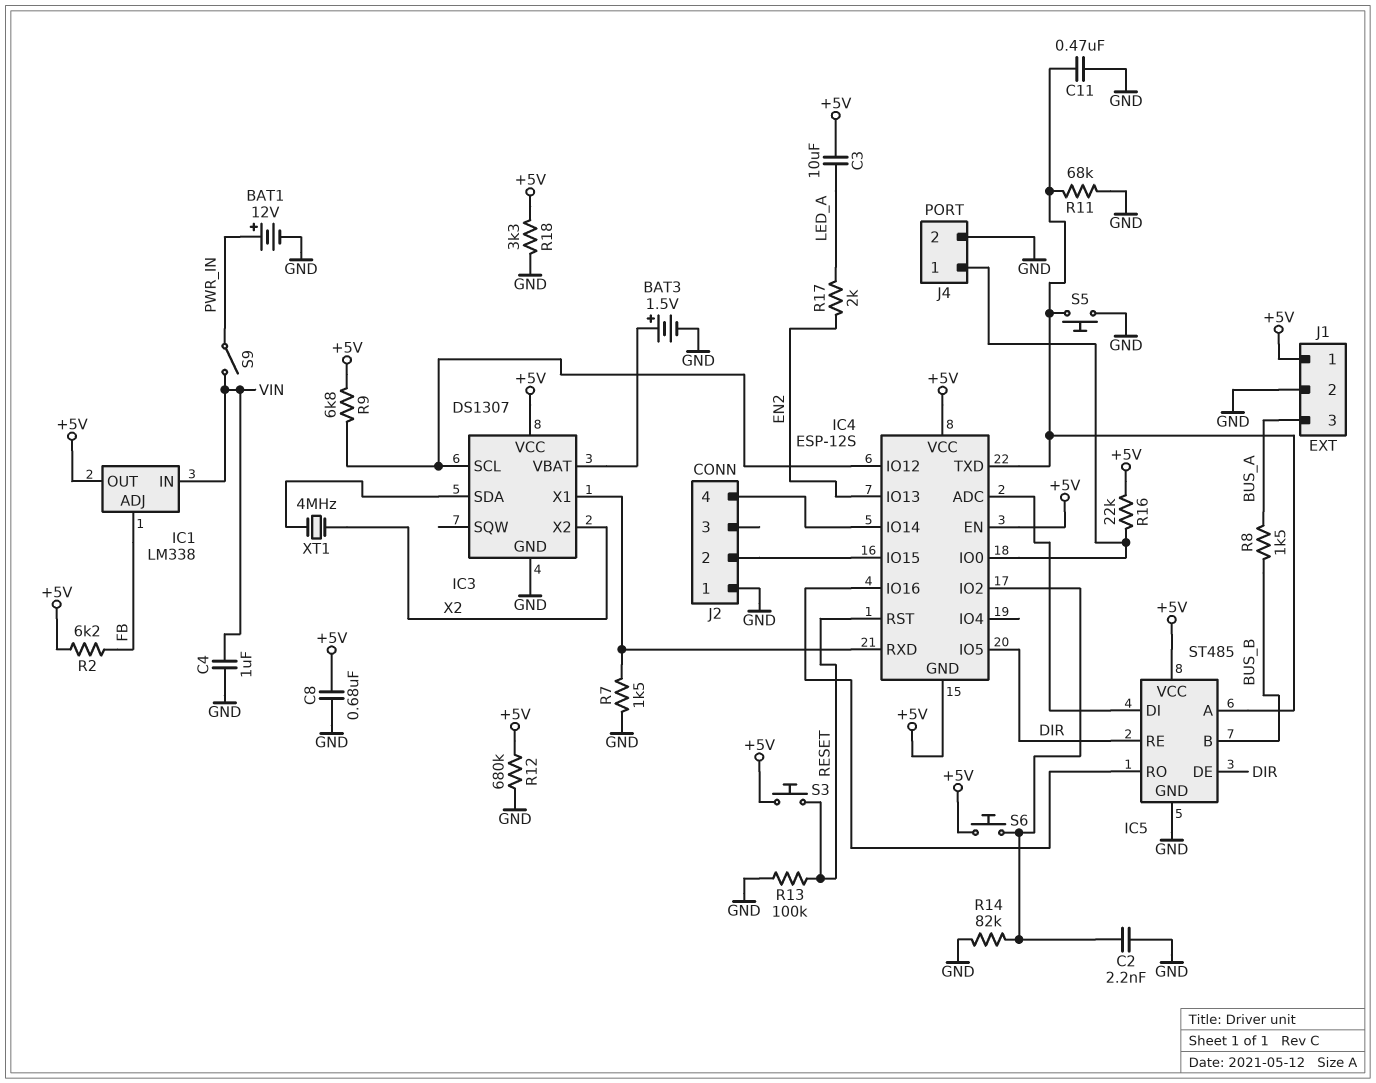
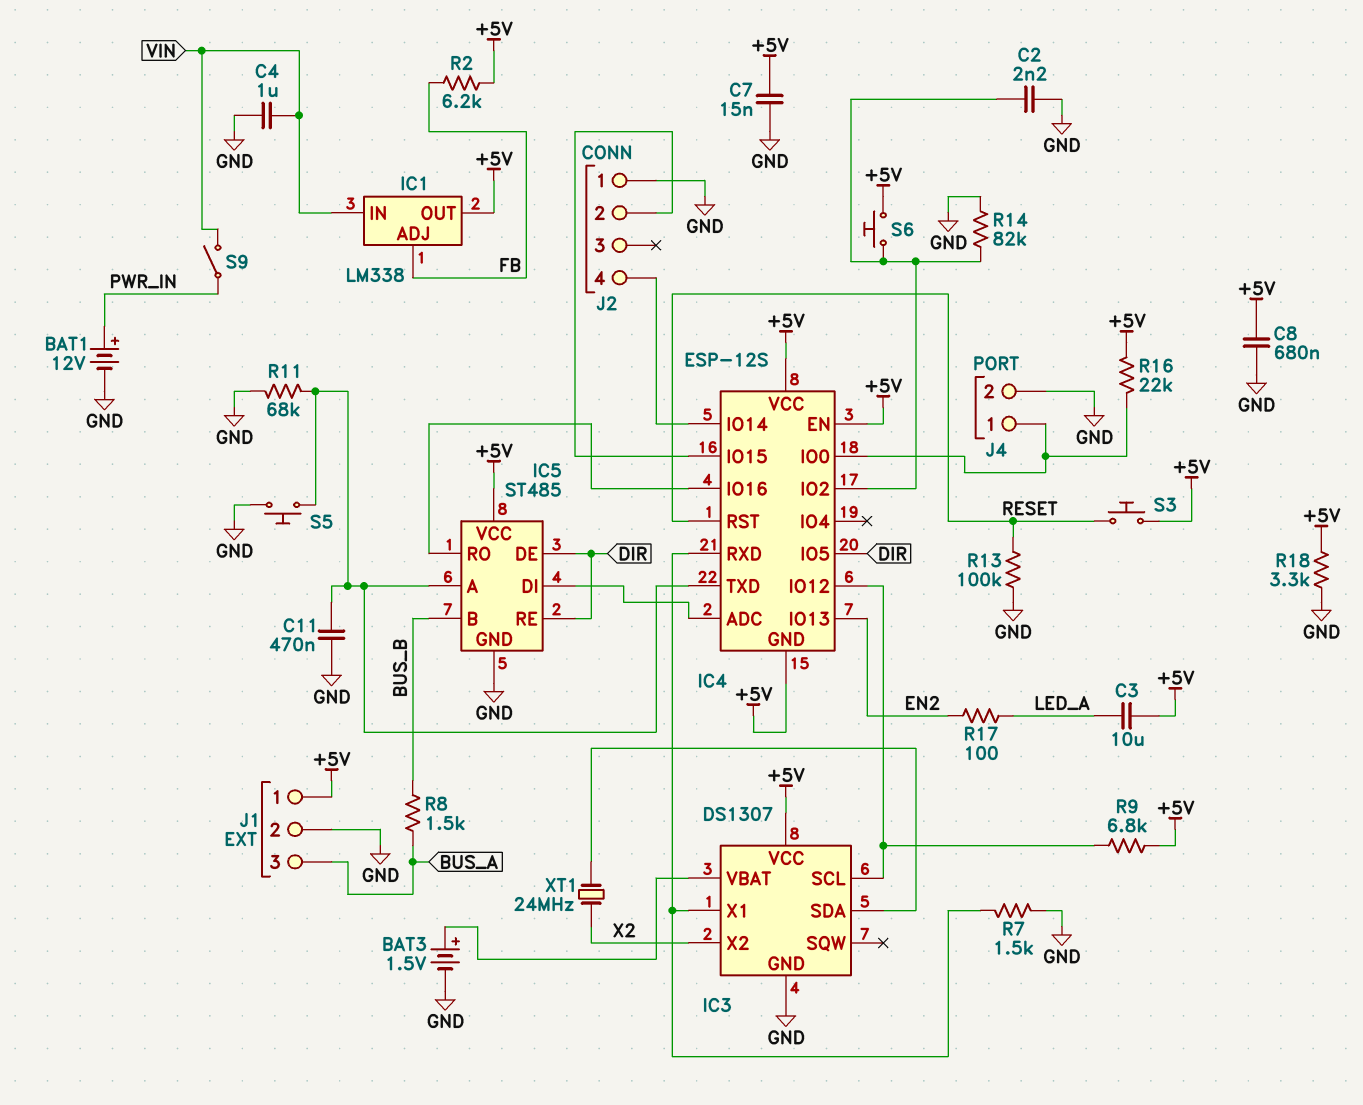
C7: none -> 15nF (+5V, GND)
R12: 680k (+5V, GND) -> none
R17: 2k (EN2, LED_A) -> 100 (EN2, LED_A)
XT1: 4MHz (IC3/SDA, X2) -> 24MHz (IC3/SDA, X2)

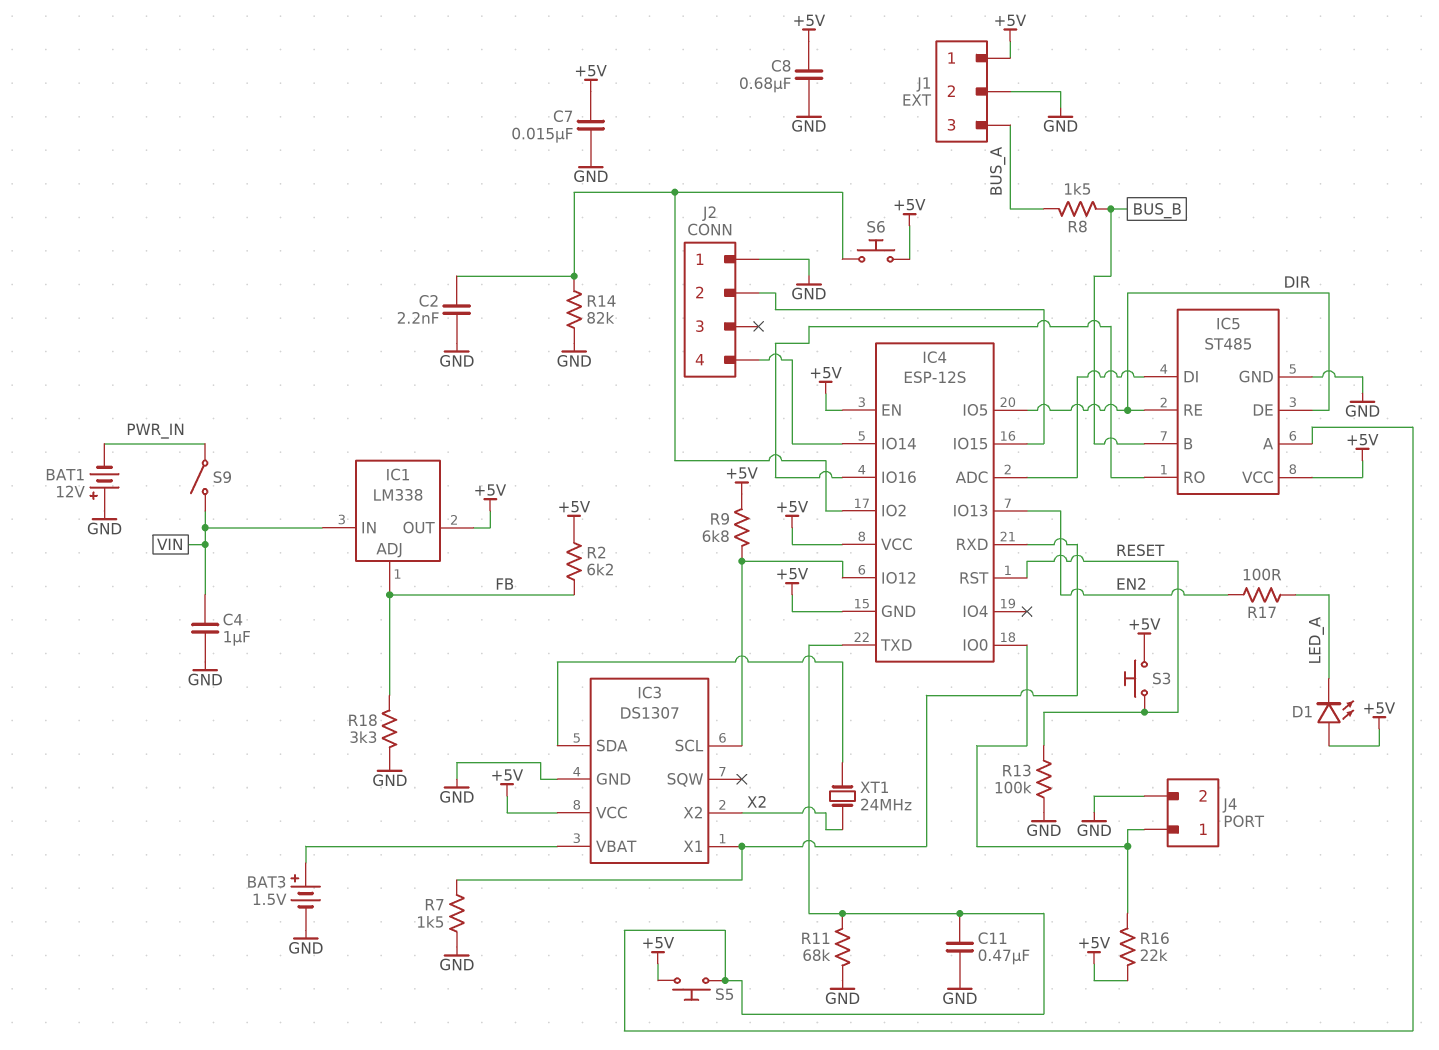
BAT1: 12V (plus PWR_IN, minus GND) -> 12V (plus GND, minus PWR_IN)
C3: 10uF (+5V, LED_A) -> none
D1: none -> LED (A +5V, K LED_A)
R18: 3.3k (+5V, GND) -> 3.3k (FB, GND)
S5: button (GND, IC4/TXD) -> button (+5V, IC4/TXD)

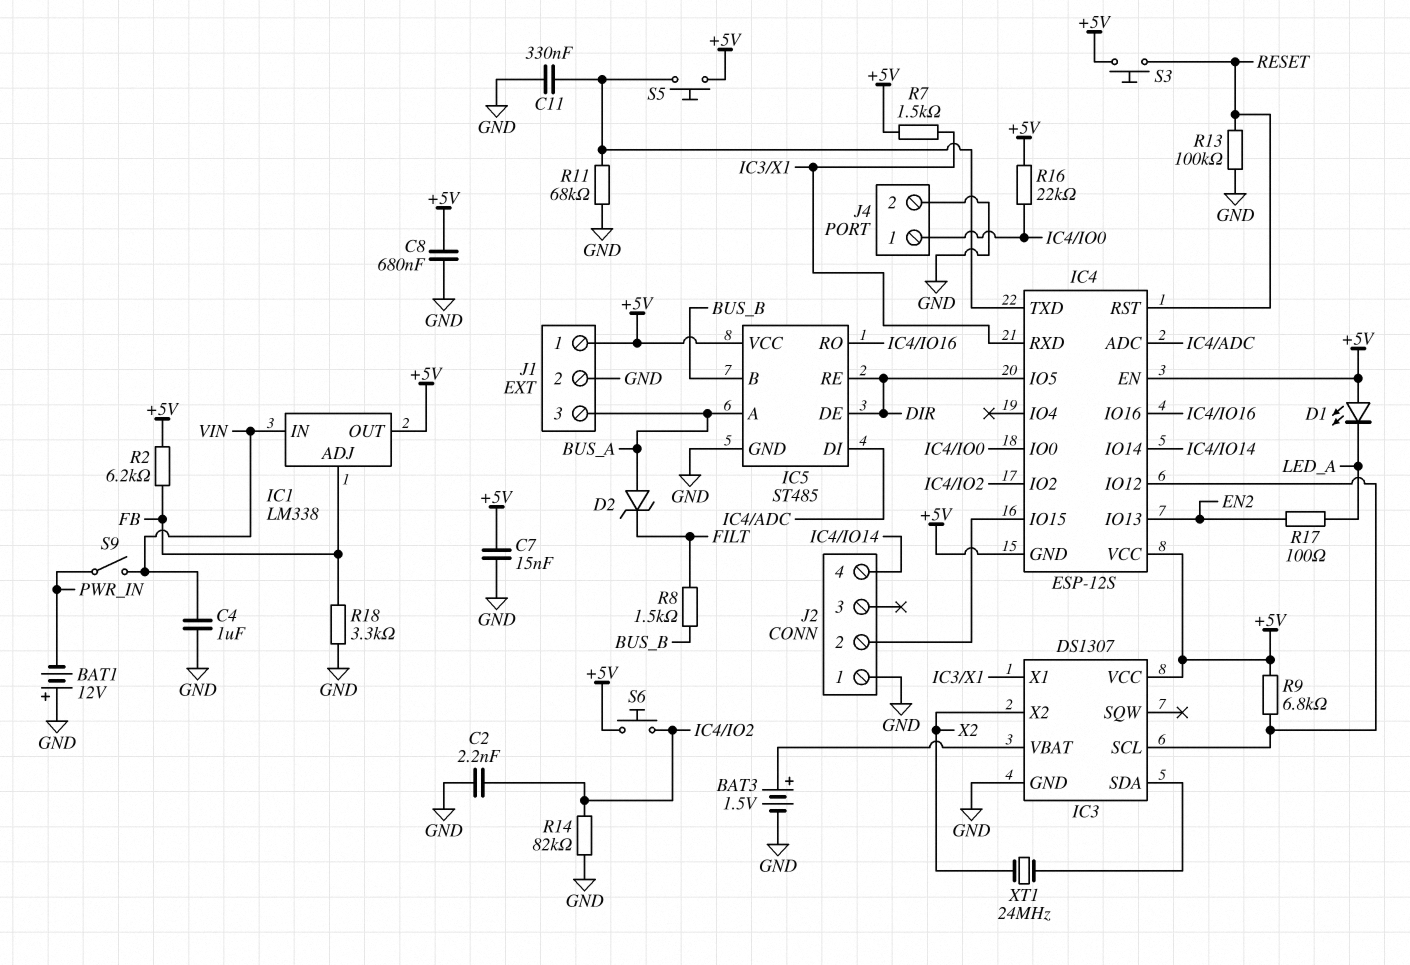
C11: 470nF (GND, IC4/TXD) -> 330nF (GND, IC4/TXD)
D2: none -> zener (A BUS_A, K FILT)
IC5 pin A: IC4/TXD -> BUS_A
R7: 1.5k (GND, IC3/X1) -> 1.5k (+5V, IC3/X1)
R8: 1.5k (BUS_A, BUS_B) -> 1.5k (BUS_B, FILT)

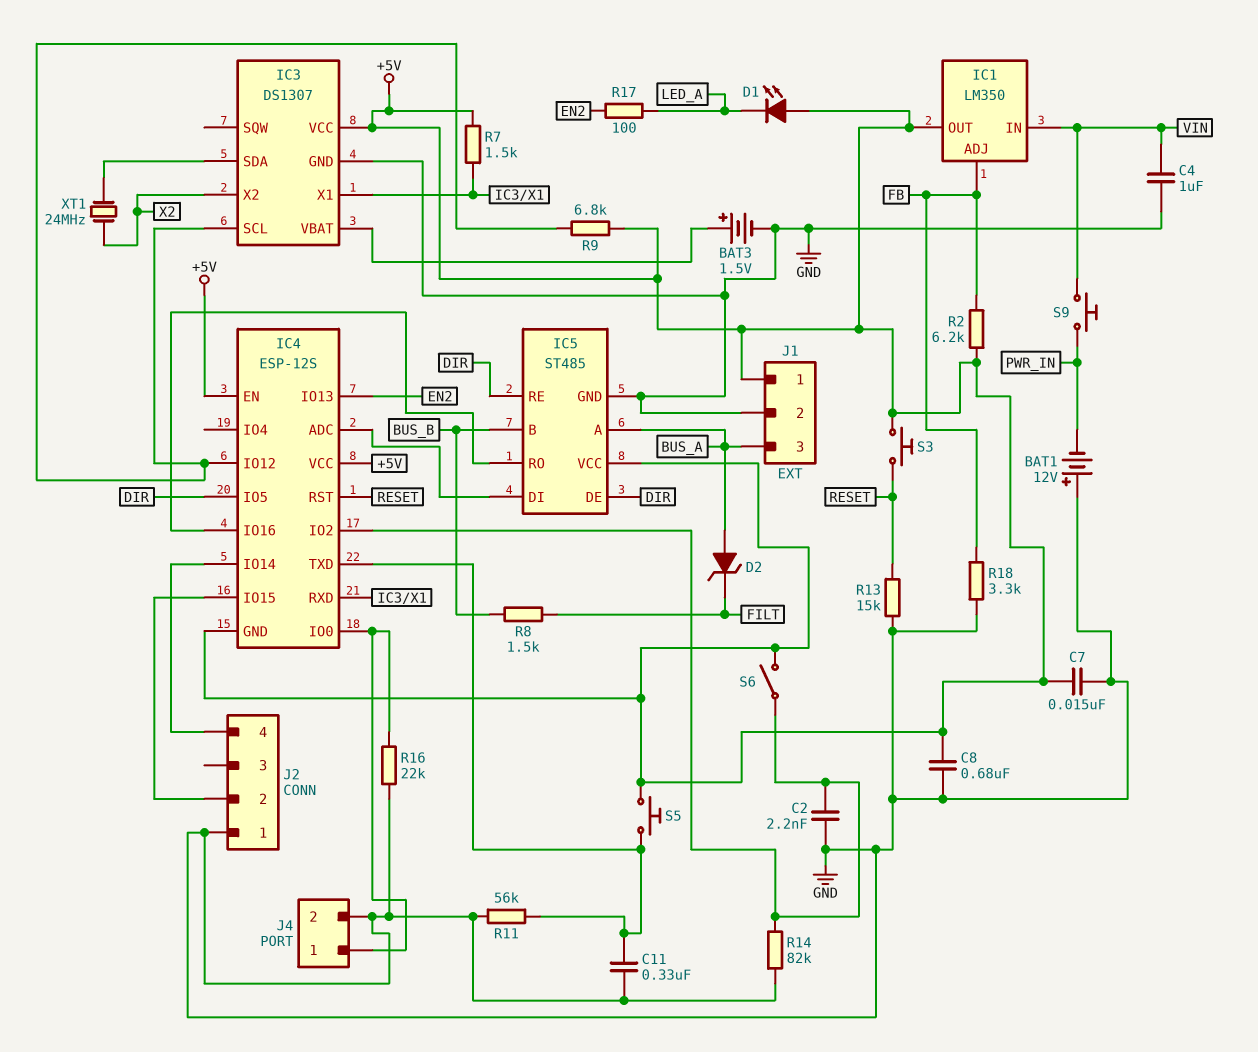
IC1: LM338 -> LM350
R11: 68k (GND, IC4/TXD) -> 56k (GND, IC4/TXD)
R13: 100k (GND, RESET) -> 15k (GND, RESET)
R16: 22k (+5V, IC4/IO0) -> 22k (GND, IC4/IO0)
S6: button (+5V, IC4/IO2) -> switch (+5V, IC4/IO2)
S9: switch (PWR_IN, VIN) -> button (PWR_IN, VIN)

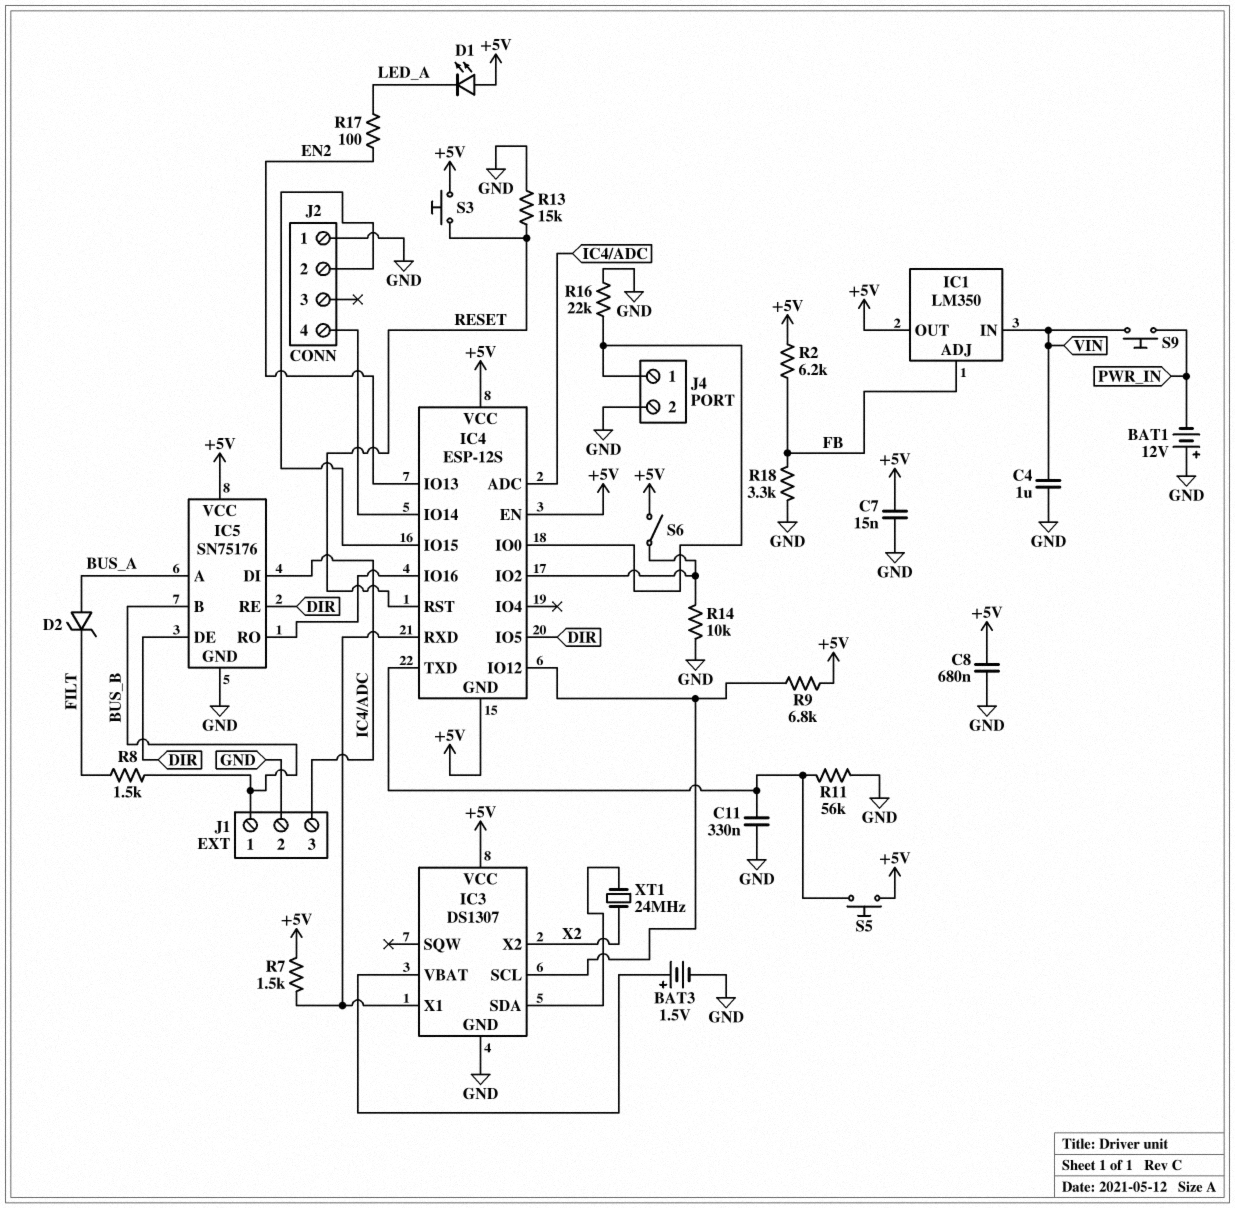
C2: 2.2nF (GND, IC4/IO2) -> none
IC5: ST485 -> SN75176
J1 pin 1: +5V -> BUS_B
J1 pin 3: BUS_A -> IC4/ADC
R14: 82k (GND, IC4/IO2) -> 10k (GND, IC4/IO2)

